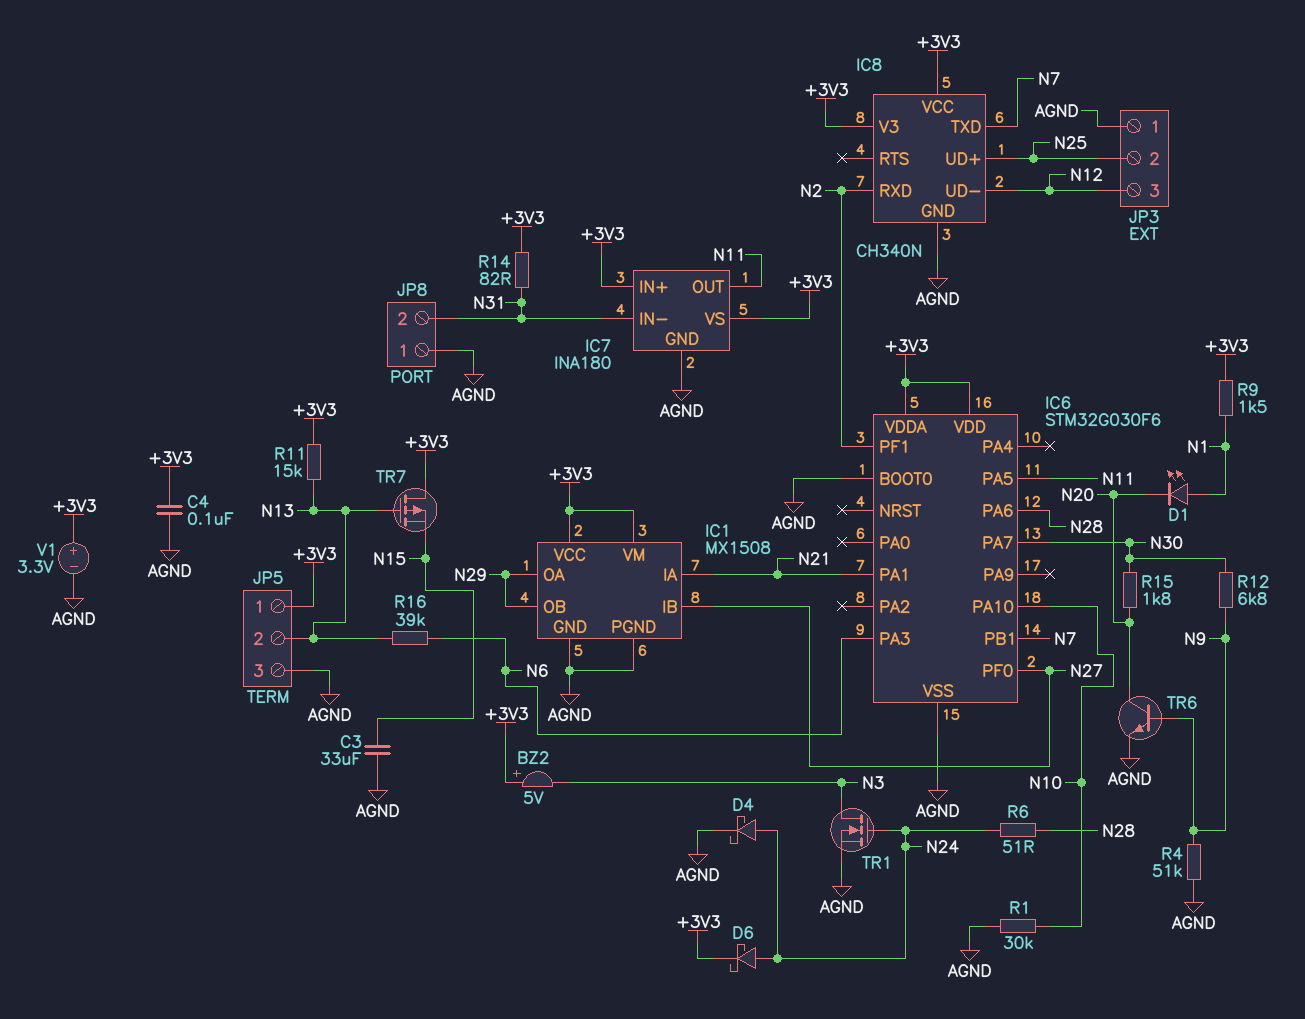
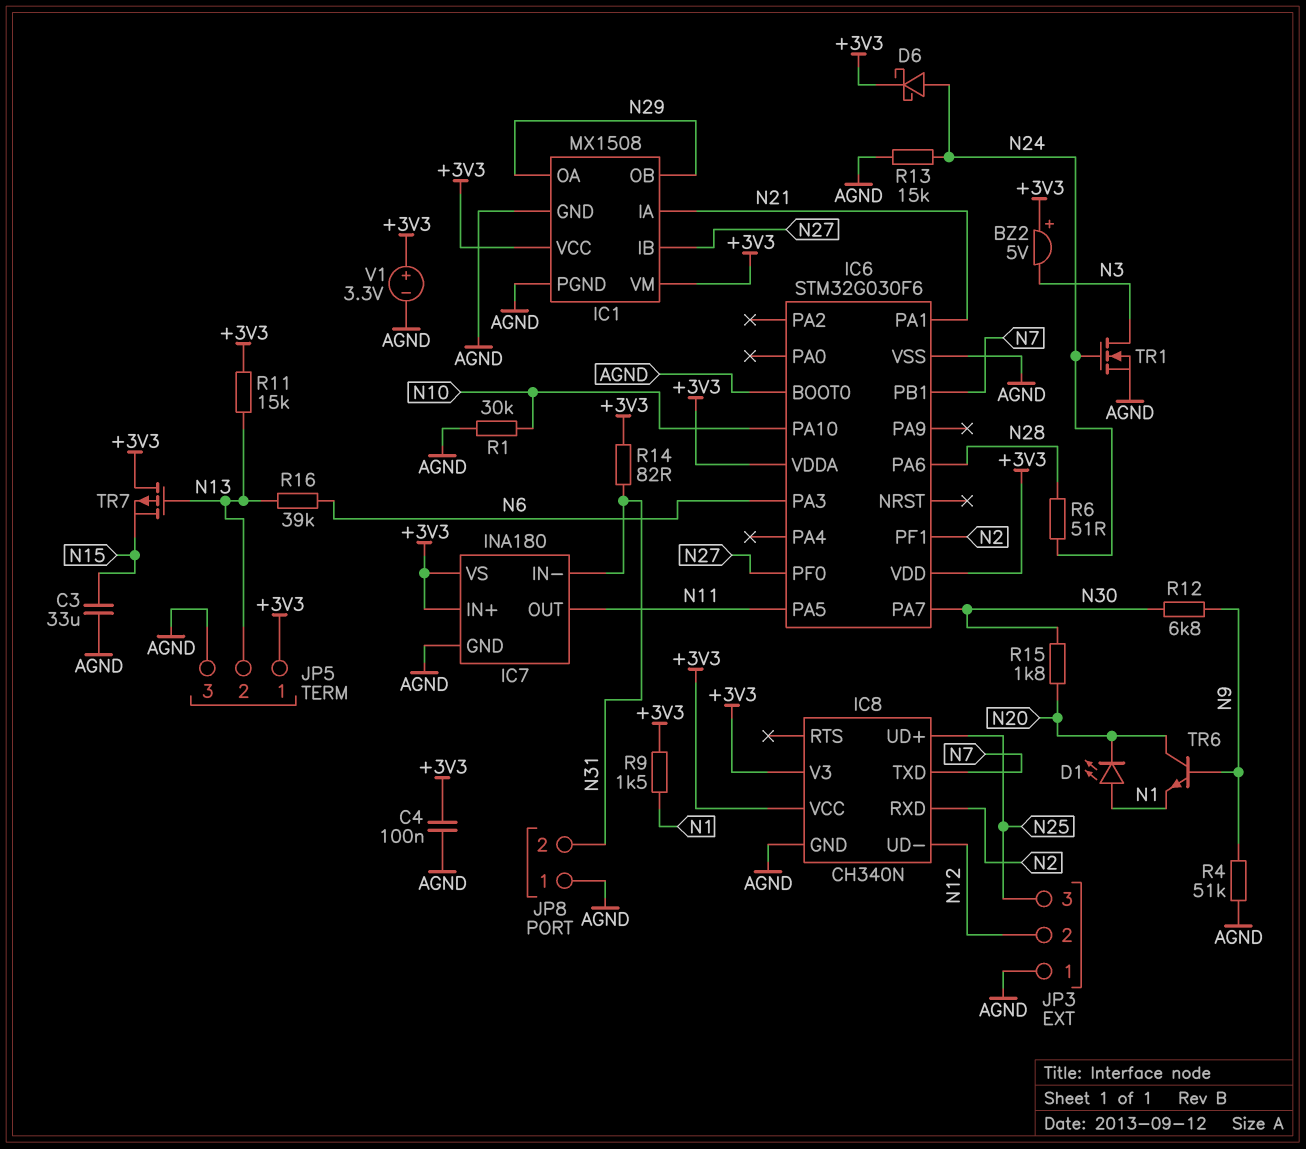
D4: schottky (A N24, K AGND) -> none
JP3 pin 2: N25 -> N12
JP3 pin 3: N12 -> N25
R13: none -> 15k (AGND, N24)
TR6: NPN (B N9, C N20, E AGND) -> NPN (B N9, C N20, E N1)

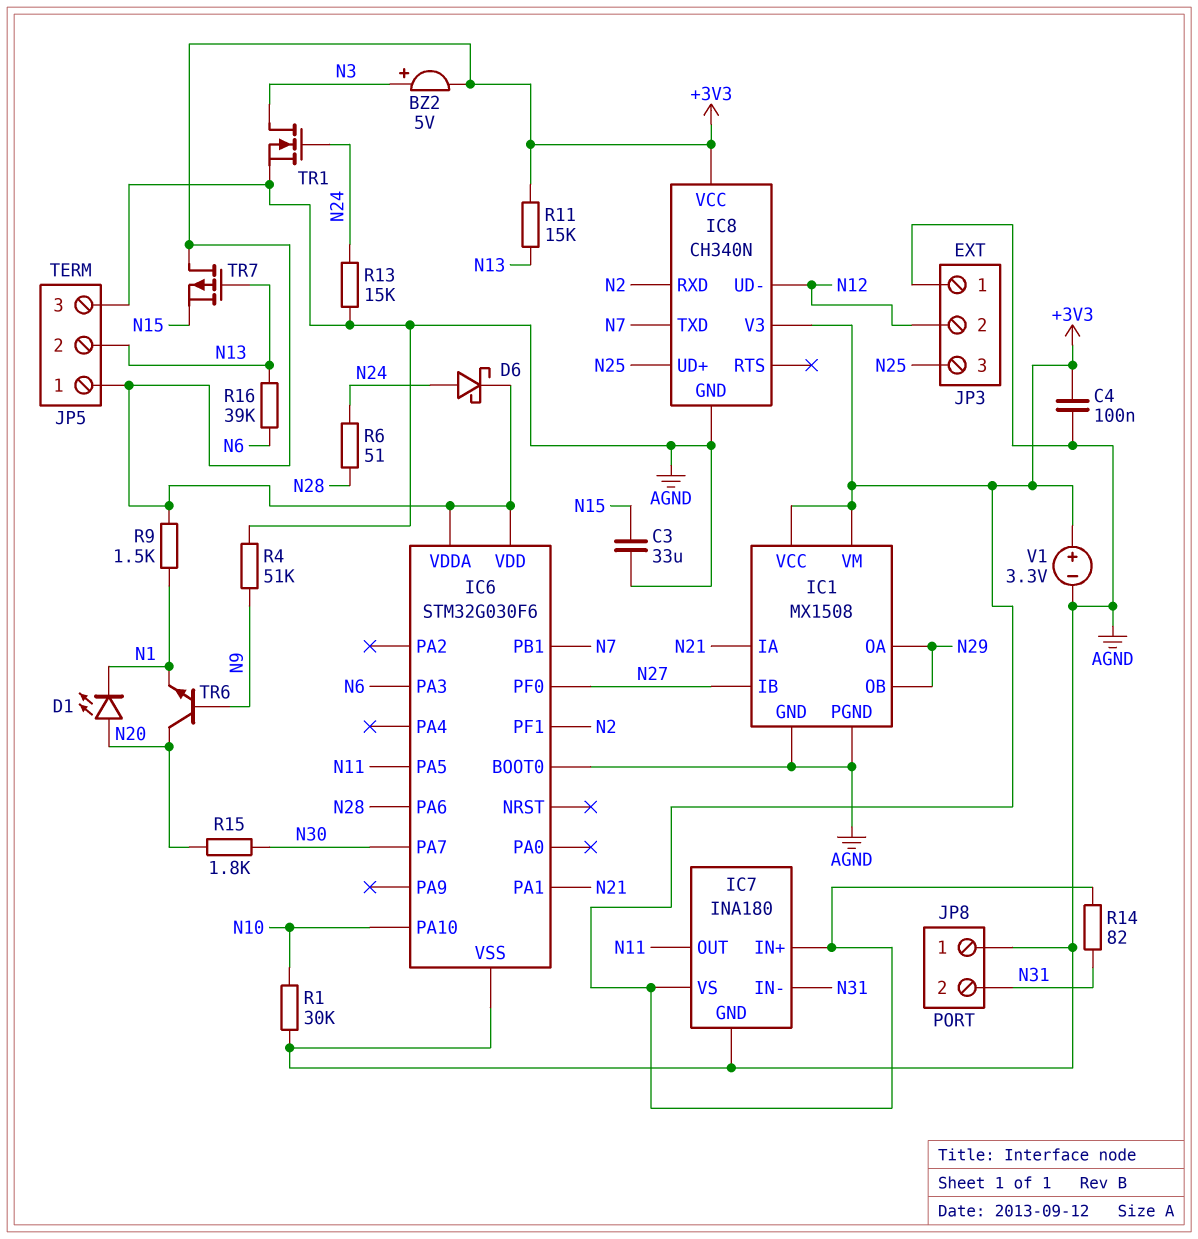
BZ2: buzzer 5V (plus +3V3, minus N3) -> buzzer 5V (plus N3, minus +3V3)
D1: LED (A N1, K N20) -> LED (A N20, K N1)
R12: 6.8k (N9, N30) -> none

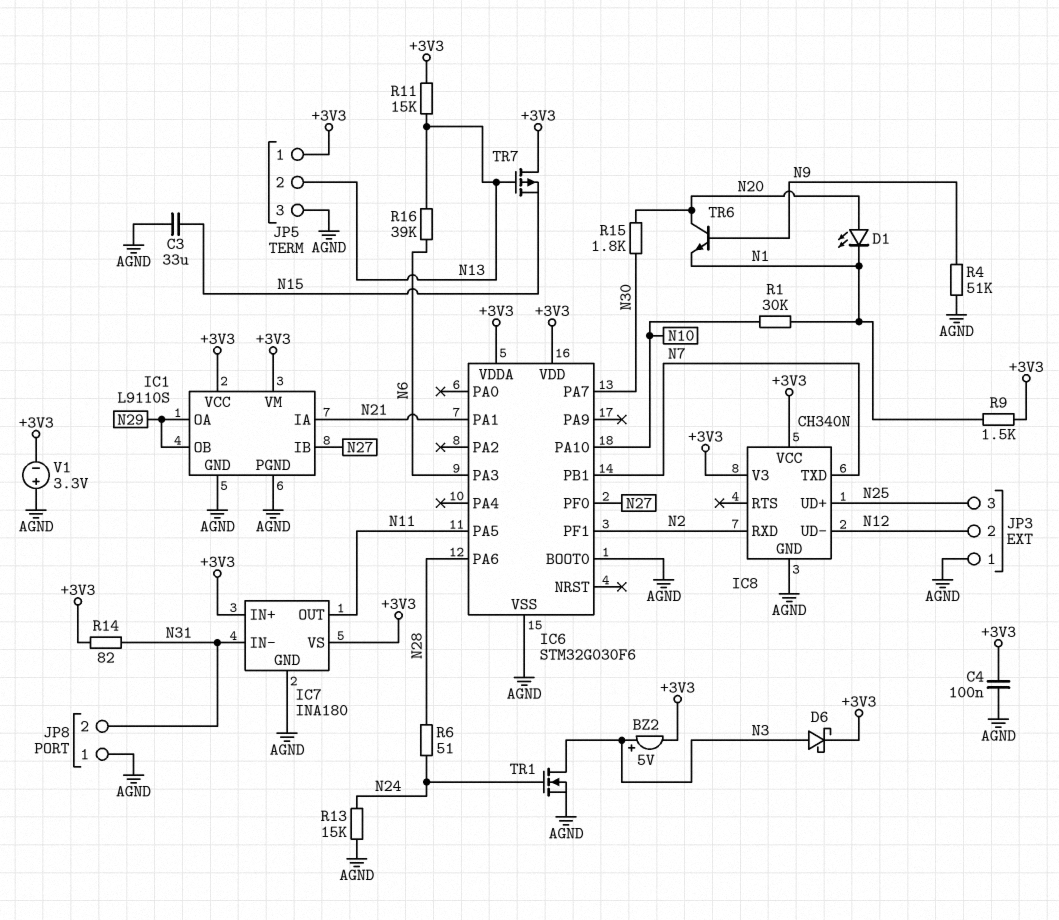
D6: schottky (A N24, K +3V3) -> schottky (A N3, K +3V3)
IC1: MX1508 -> L9110S
R1: 30k (AGND, N10) -> 30k (N1, N10)
V1: 3.3V (plus +3V3, minus AGND) -> 3.3V (plus AGND, minus +3V3)

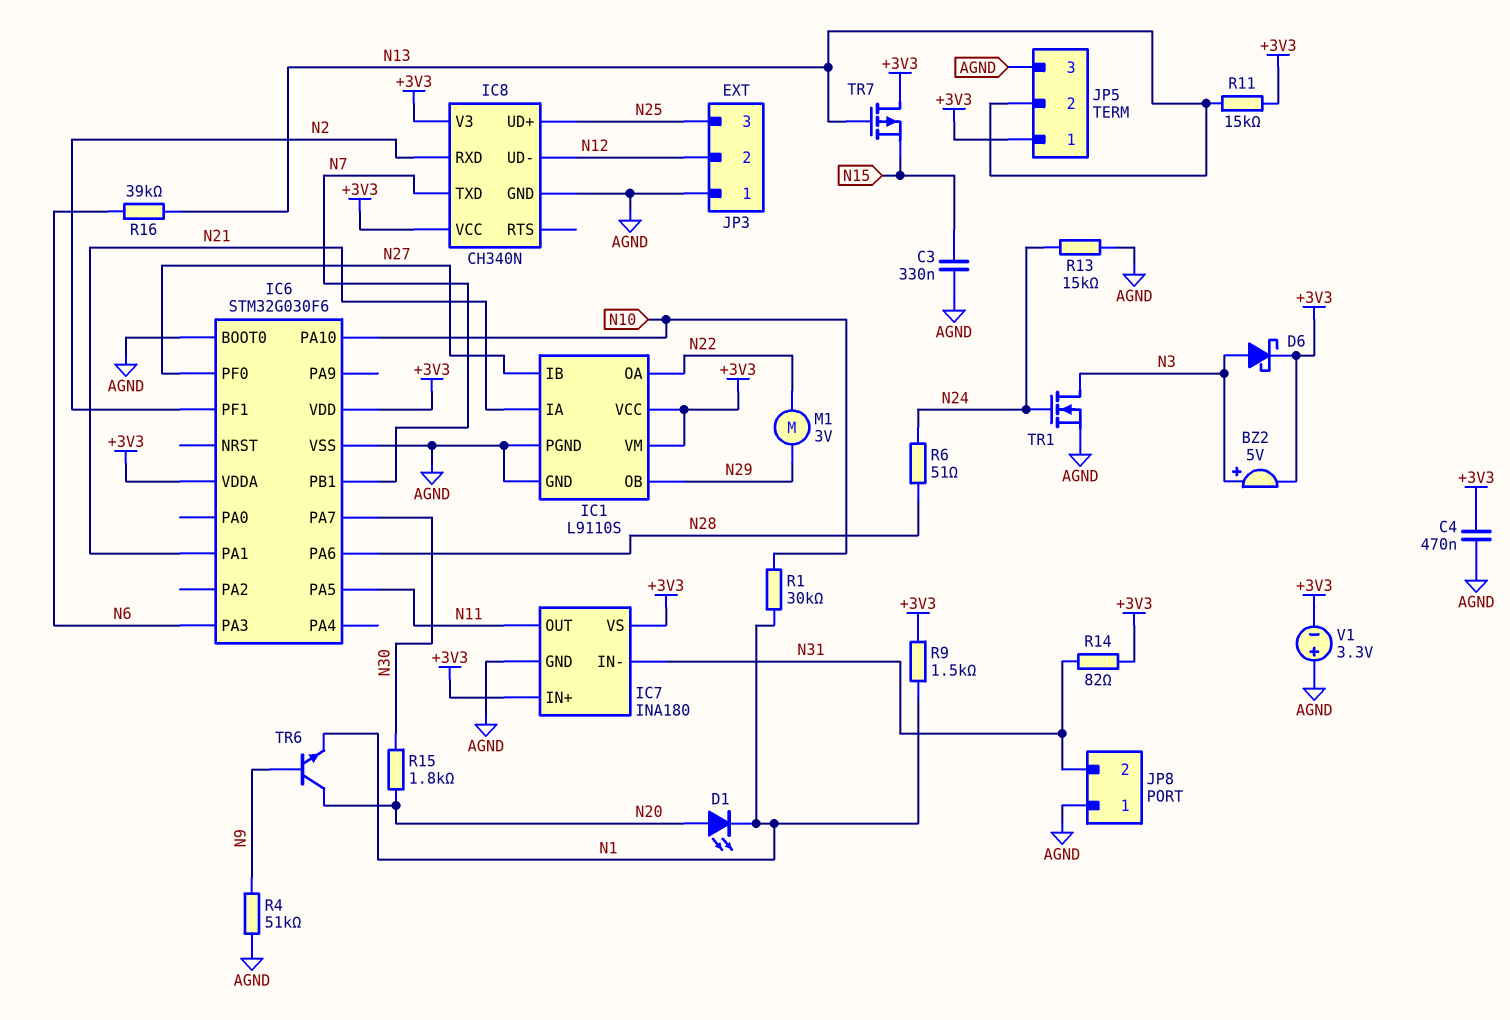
C3: 33uF (AGND, N15) -> 330nF (AGND, N15)
C4: 100nF (+3V3, AGND) -> 470nF (+3V3, AGND)
IC1 pin OA: N29 -> N22
M1: none -> motor 3V (N22, N29)

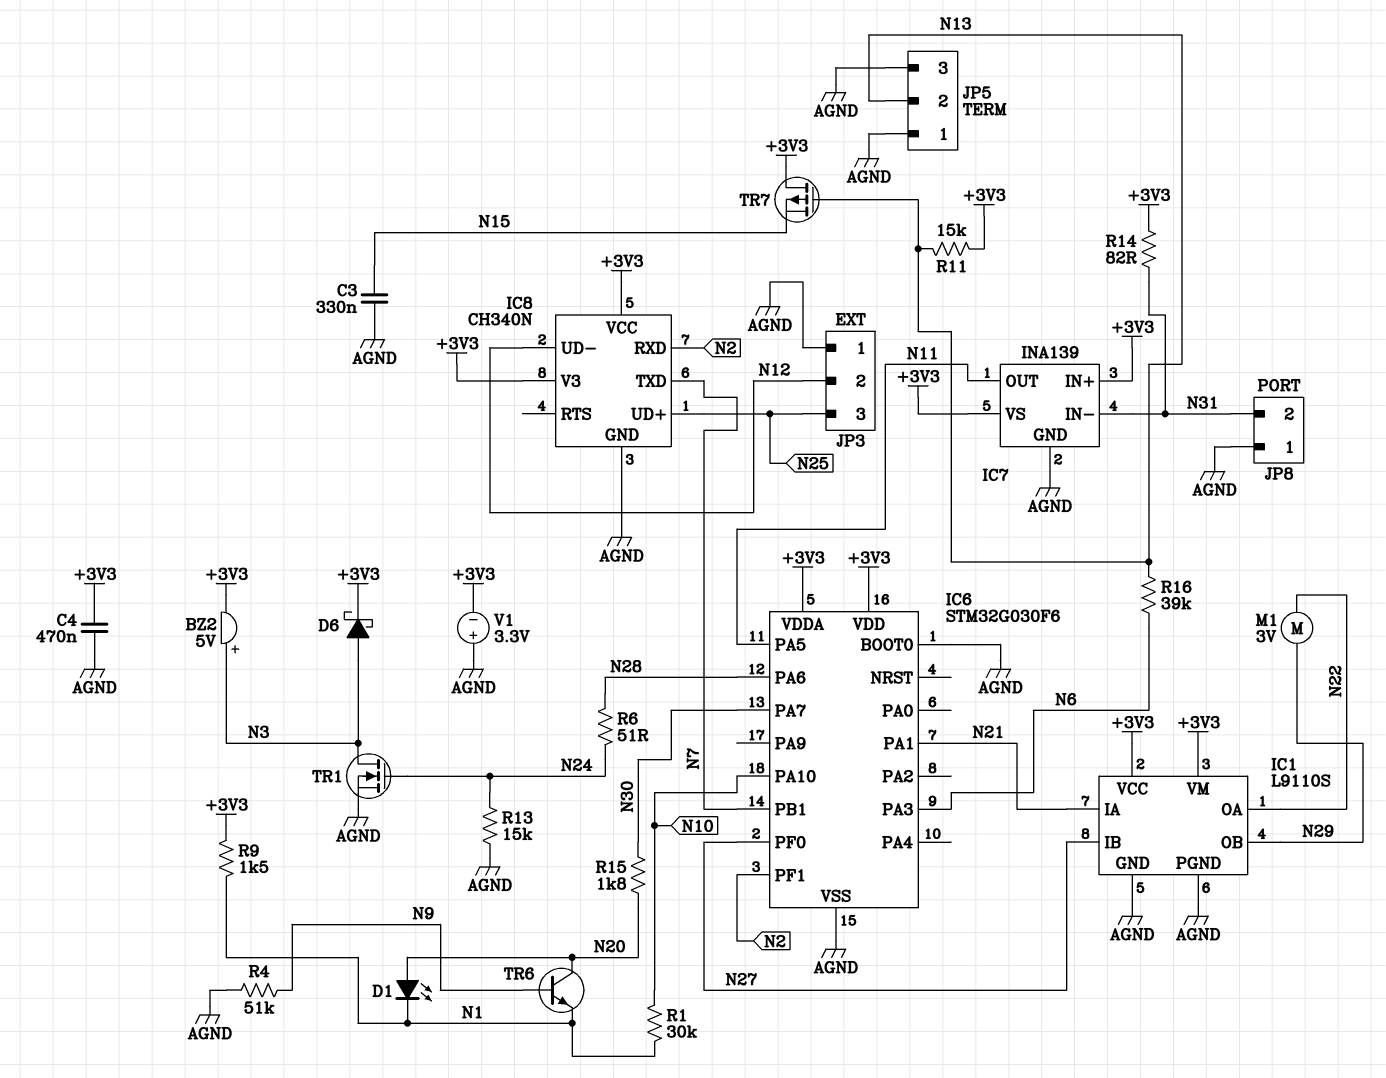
IC7: INA180 -> INA139
JP5 pin 1: +3V3 -> AGND

